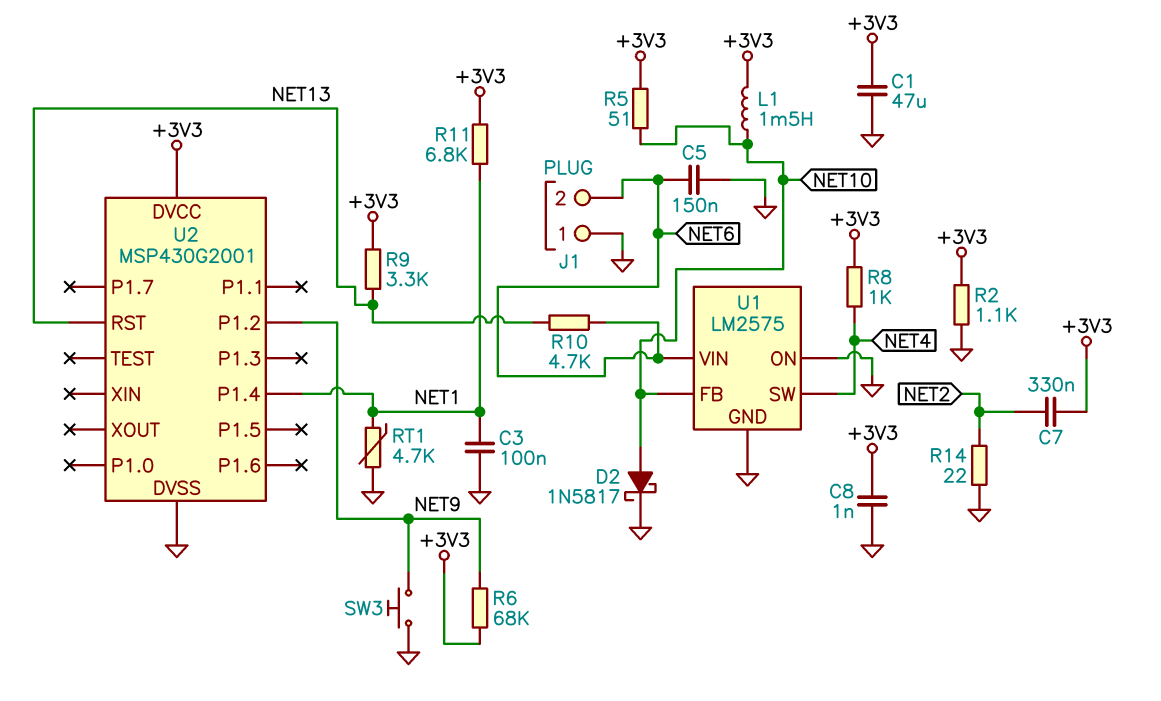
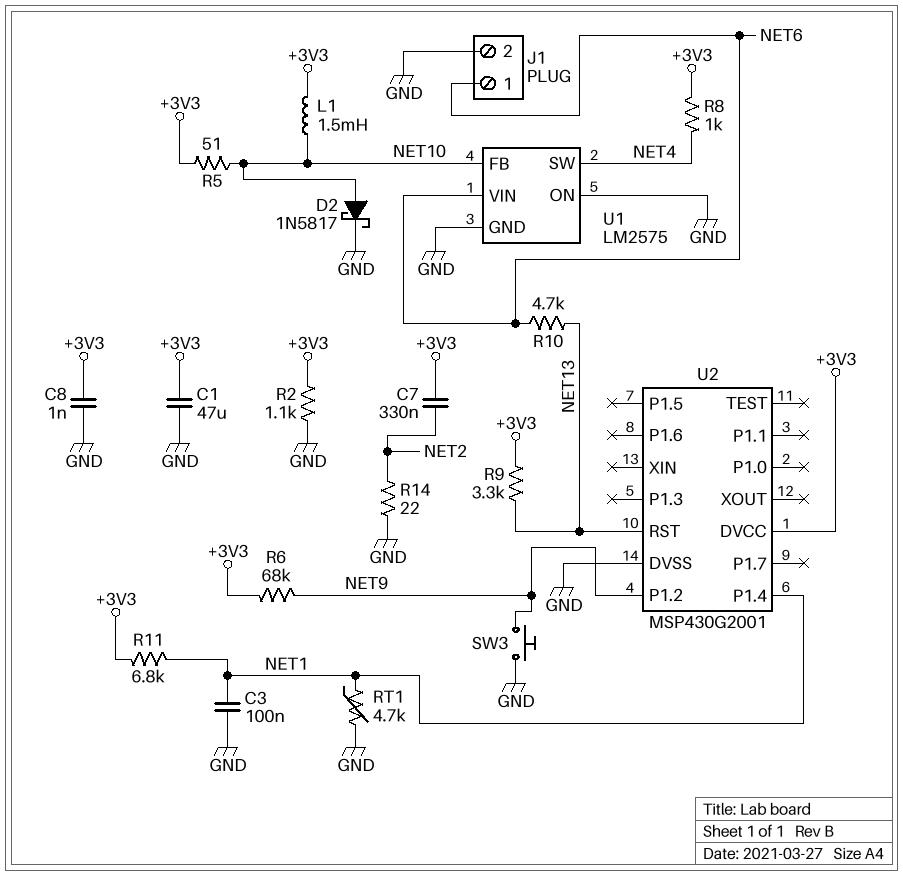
C5: 150nF (GND, NET6) -> none
J1 pin 1: GND -> NET6
J1 pin 2: NET6 -> GND

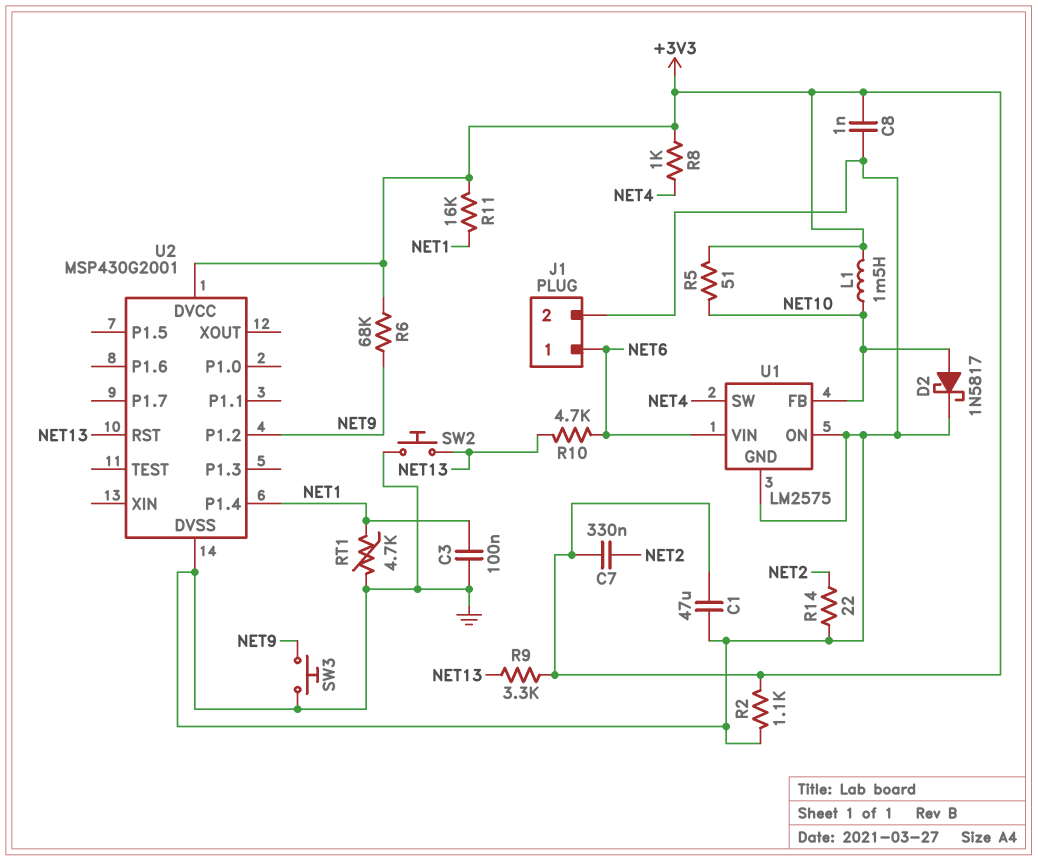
R11: 6.8k (+3V3, NET1) -> 16k (+3V3, NET1)
SW2: none -> button (GND, NET13)

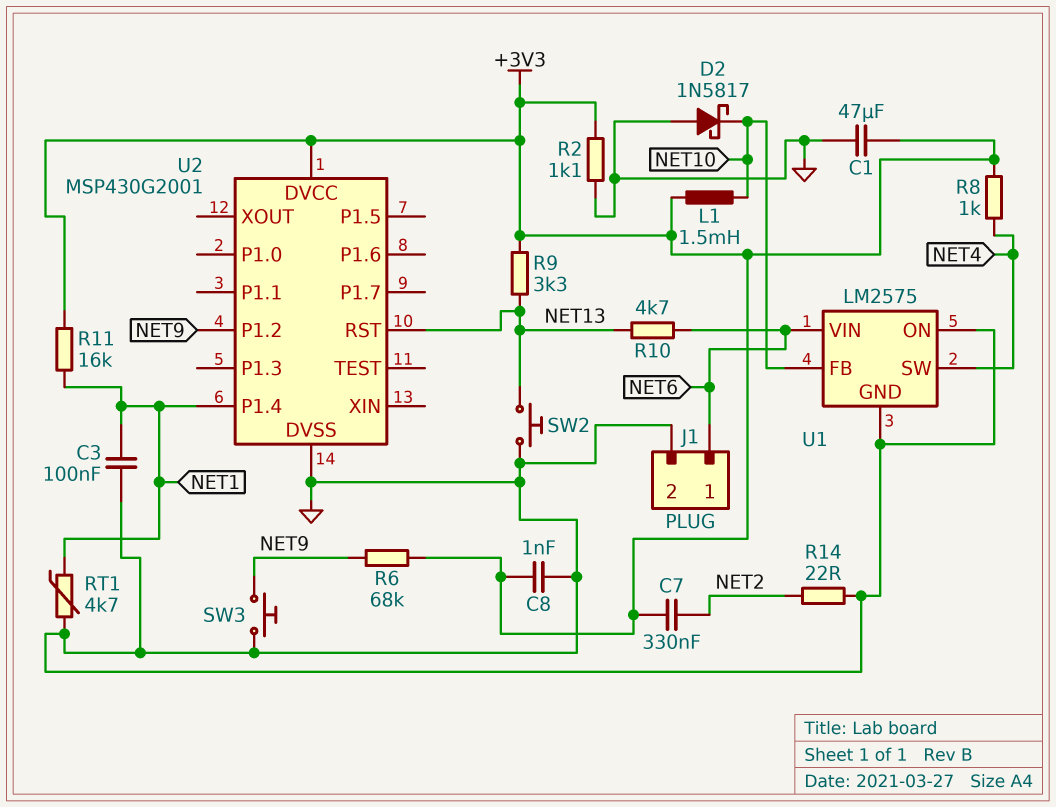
D2: schottky 1N5817 (A NET10, K GND) -> schottky 1N5817 (A GND, K NET10)
R5: 51 (+3V3, NET10) -> none

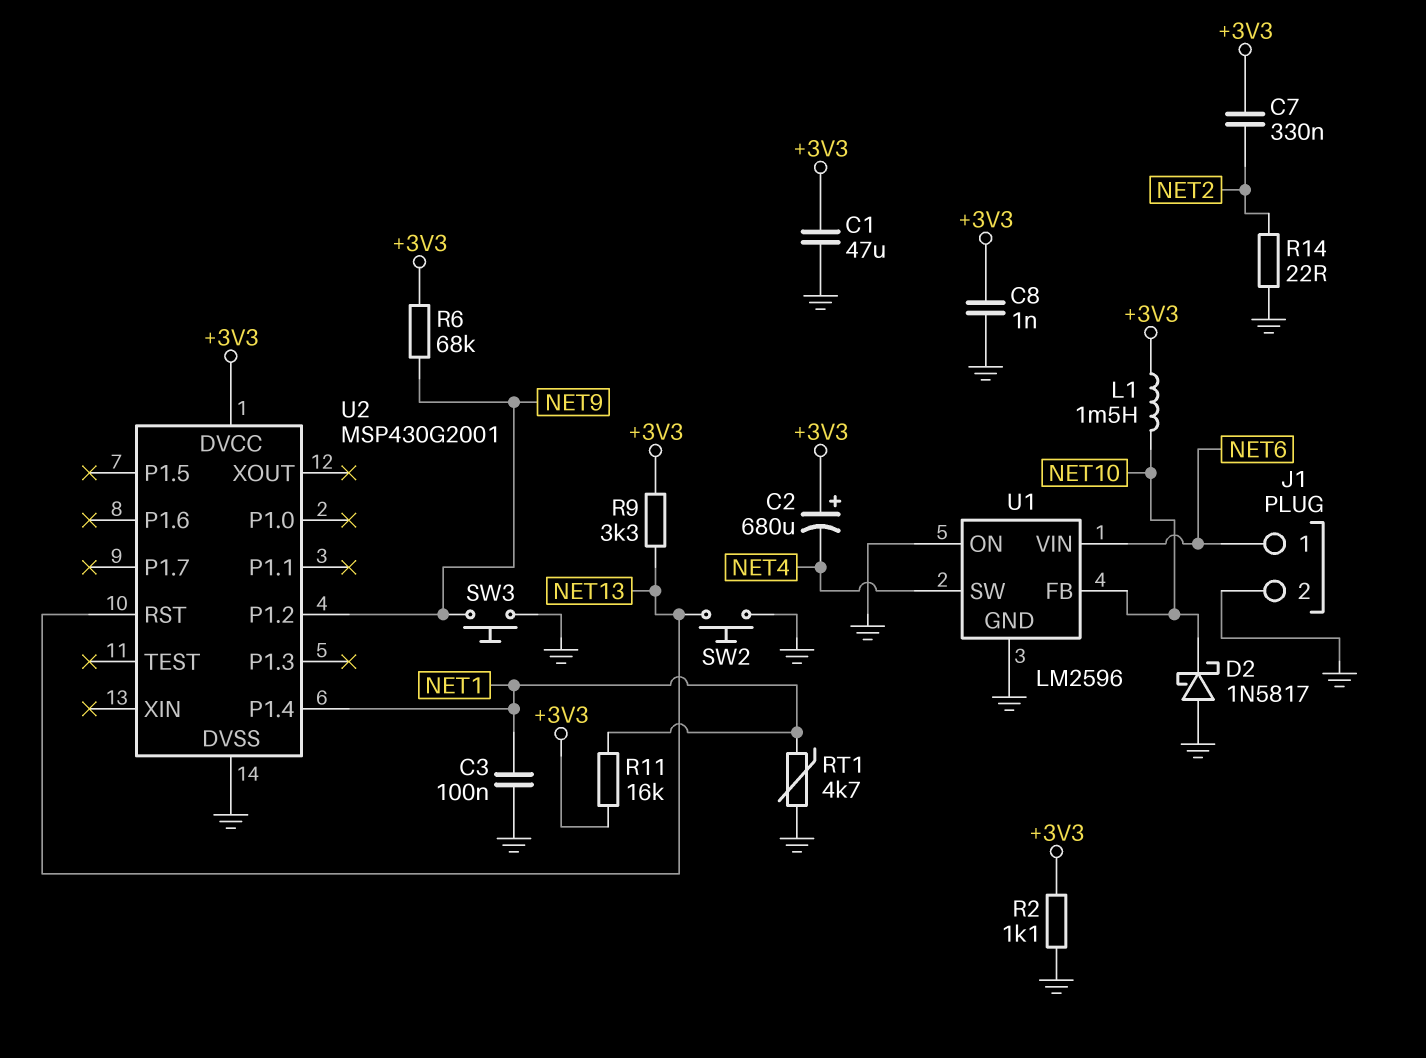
C2: none -> 680uF (plus +3V3, minus NET4)
R8: 1k (+3V3, NET4) -> none
R10: 4.7k (NET6, NET13) -> none
U1: LM2575 -> LM2596

